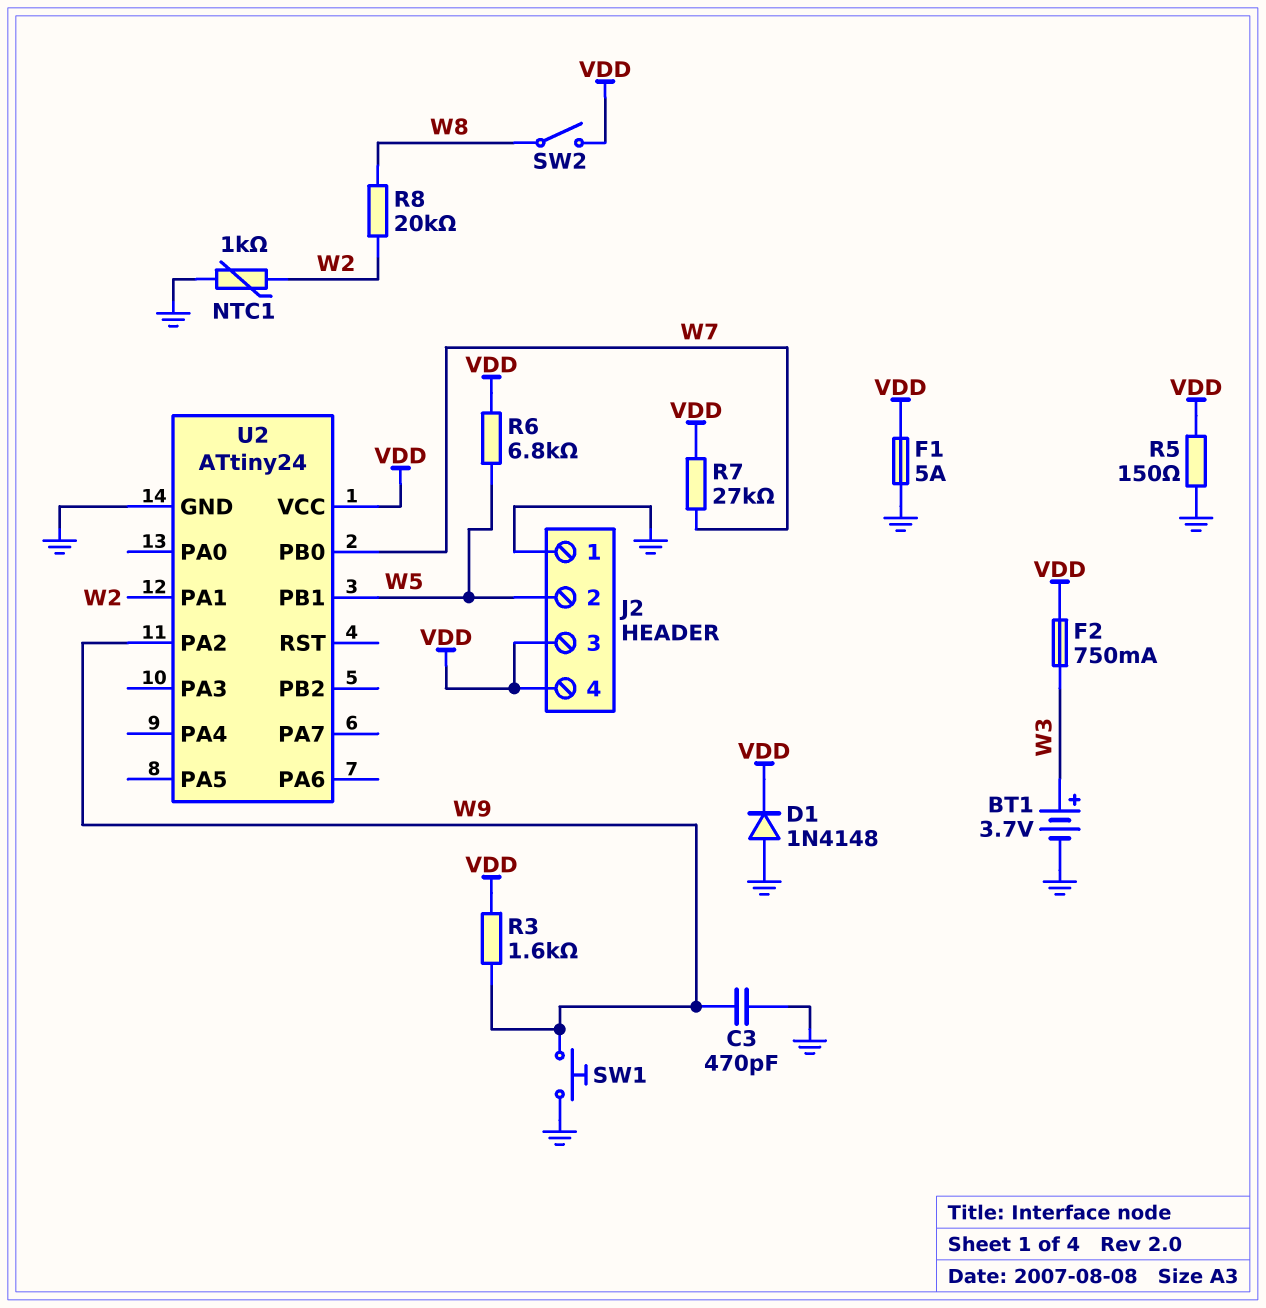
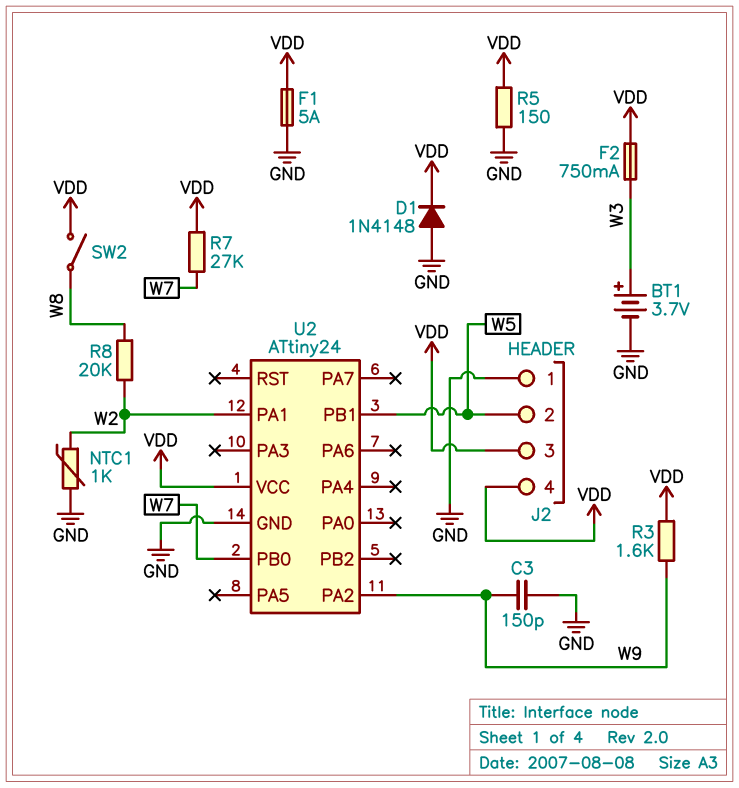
C3: 470pF (GND, W9) -> 150pF (GND, W9)
R6: 6.8k (VDD, W5) -> none
SW1: button (GND, W9) -> none

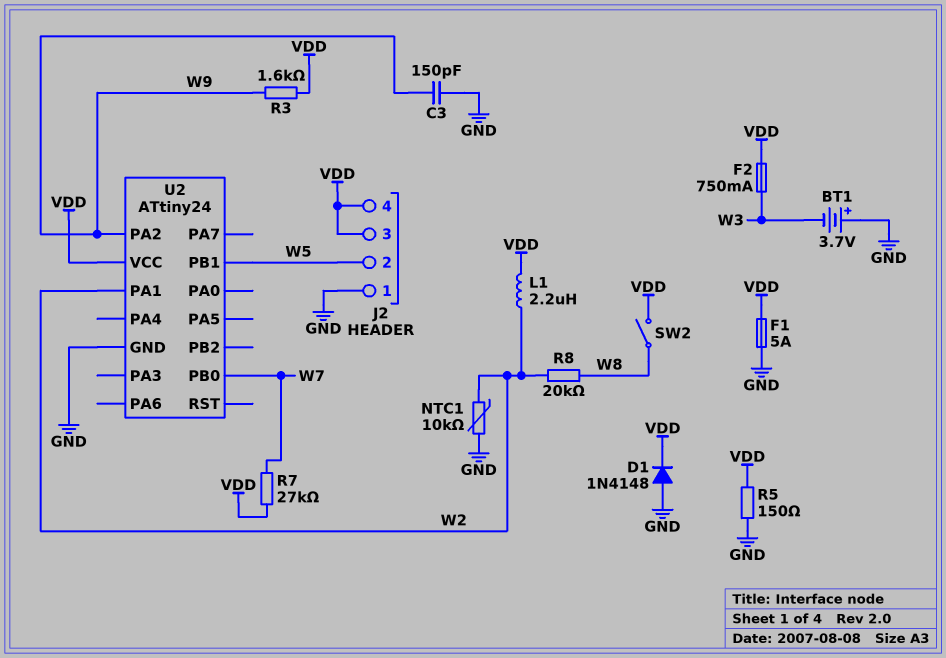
BT1: 3.7V (plus W3, minus GND) -> 3.7V (plus GND, minus W3)
L1: none -> 2.2uH (VDD, W2)
NTC1: 1k (GND, W2) -> 10k (GND, W2)

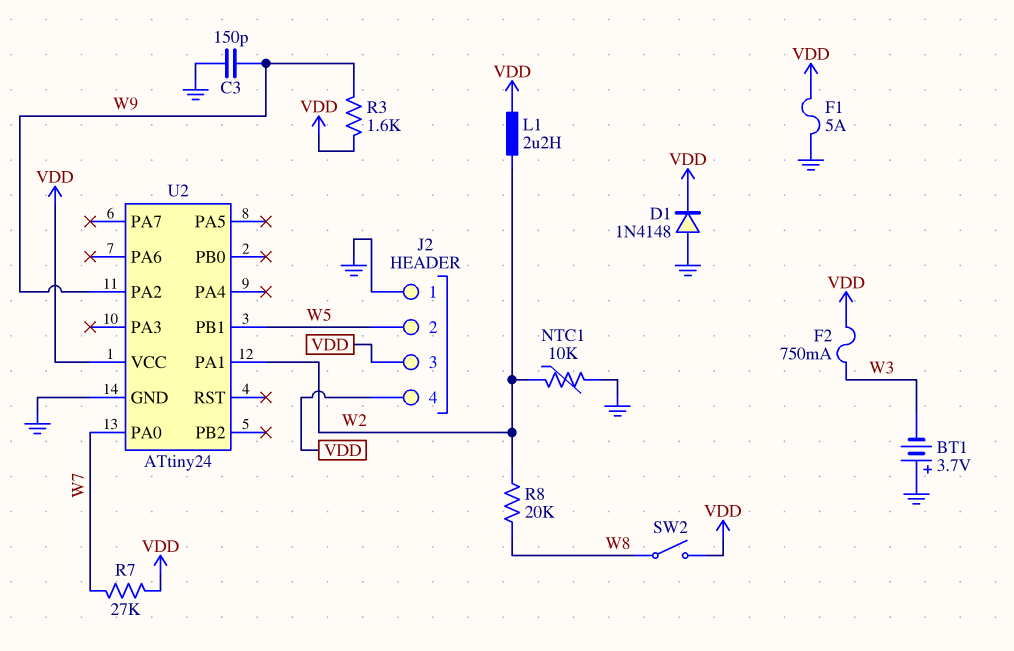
R5: 150 (GND, VDD) -> none
U2 pin PA0: none -> W7
U2 pin PB0: W7 -> none

